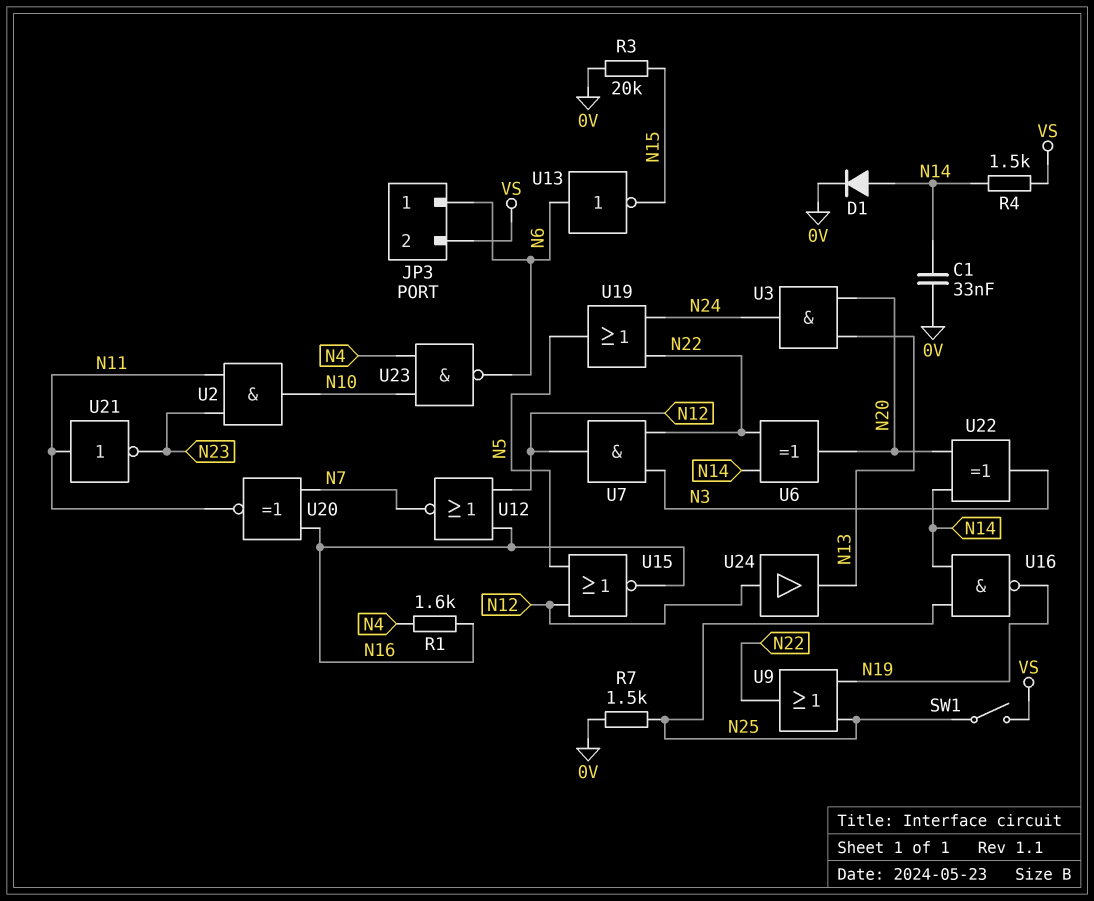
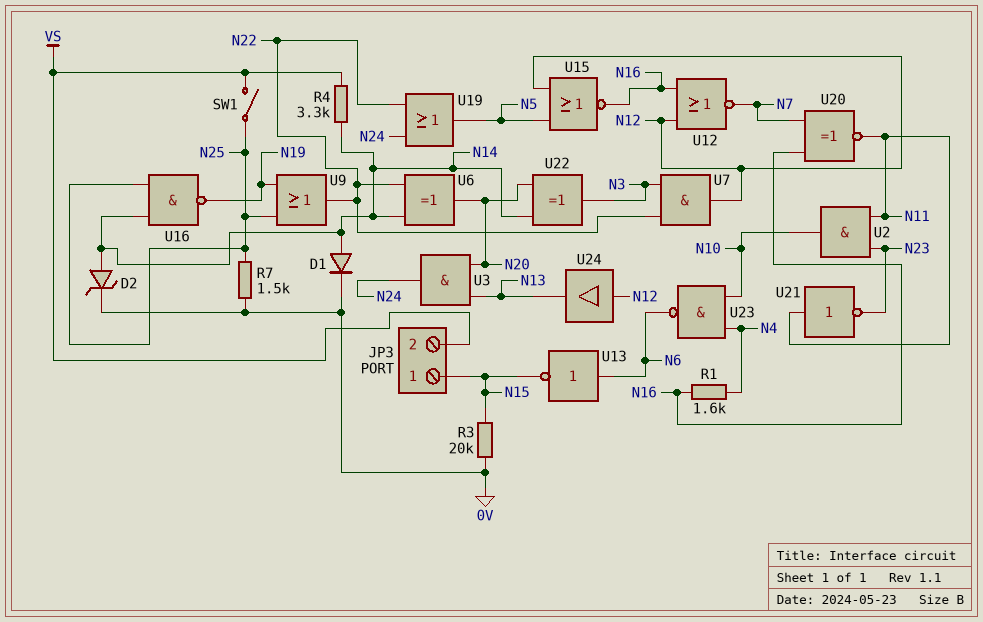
C1: 33nF (0V, N14) -> none
D2: none -> zener (A N14, K 0V)
JP3 pin 1: N6 -> N15
R4: 1.5k (N14, VS) -> 3.3k (N14, VS)

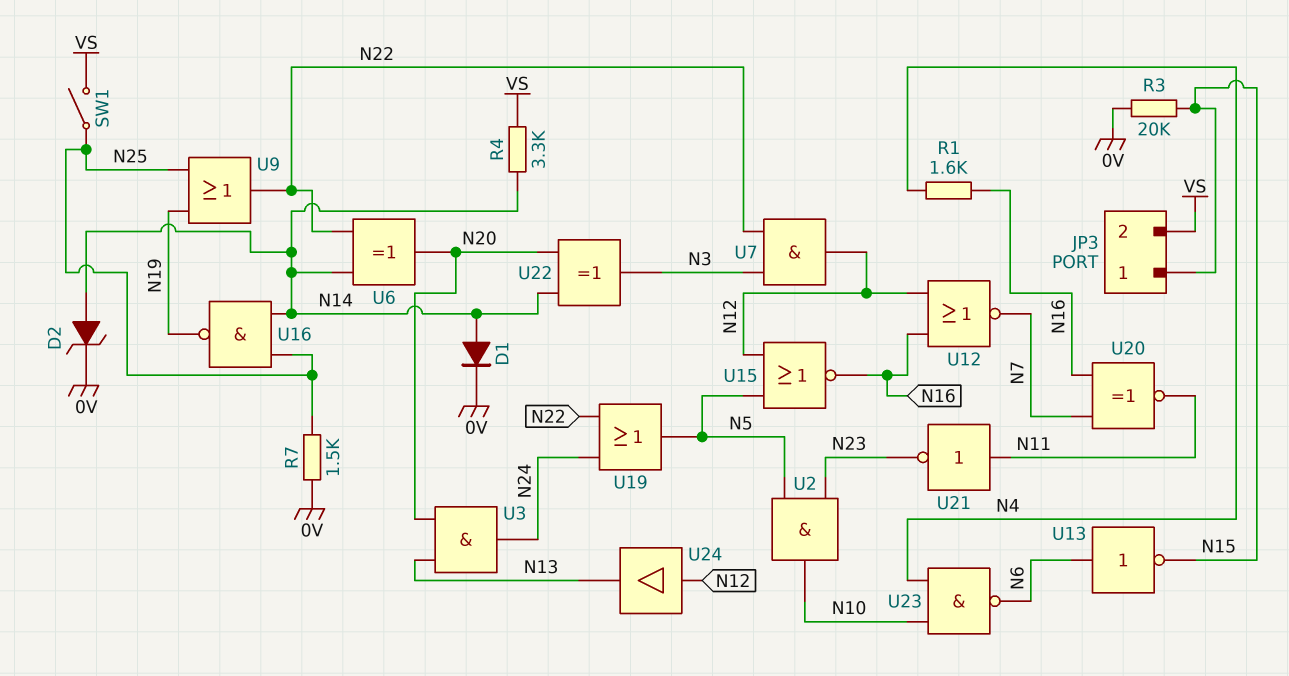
U2: AND (in N11, in N23, out N10) -> AND (in N5, in N23, out N10)

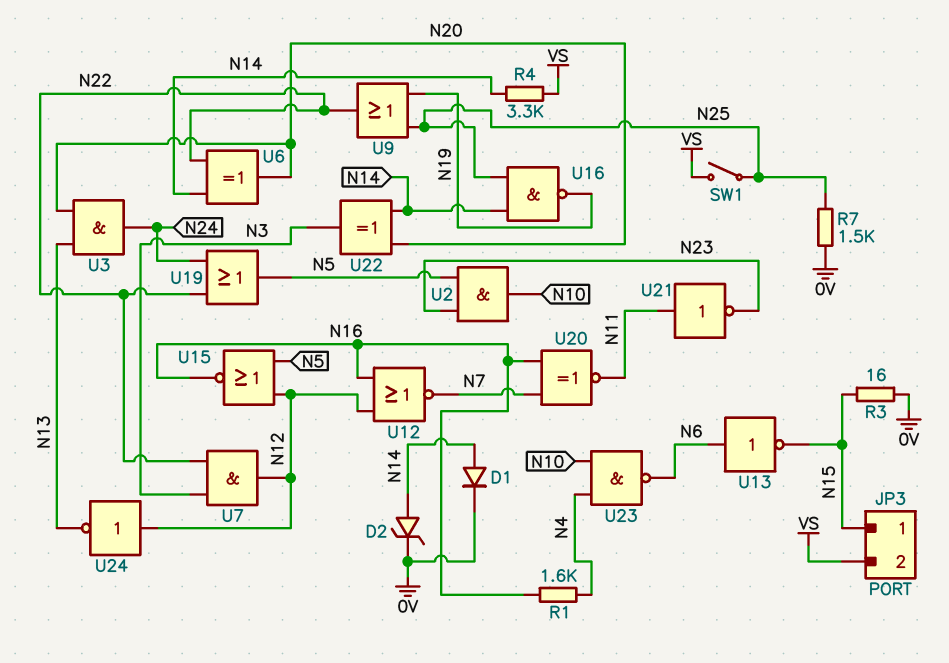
R3: 20k (0V, N15) -> 16 (0V, N15)
U24: buffer (in N12, out N13) -> NOT (in N12, out N13)

